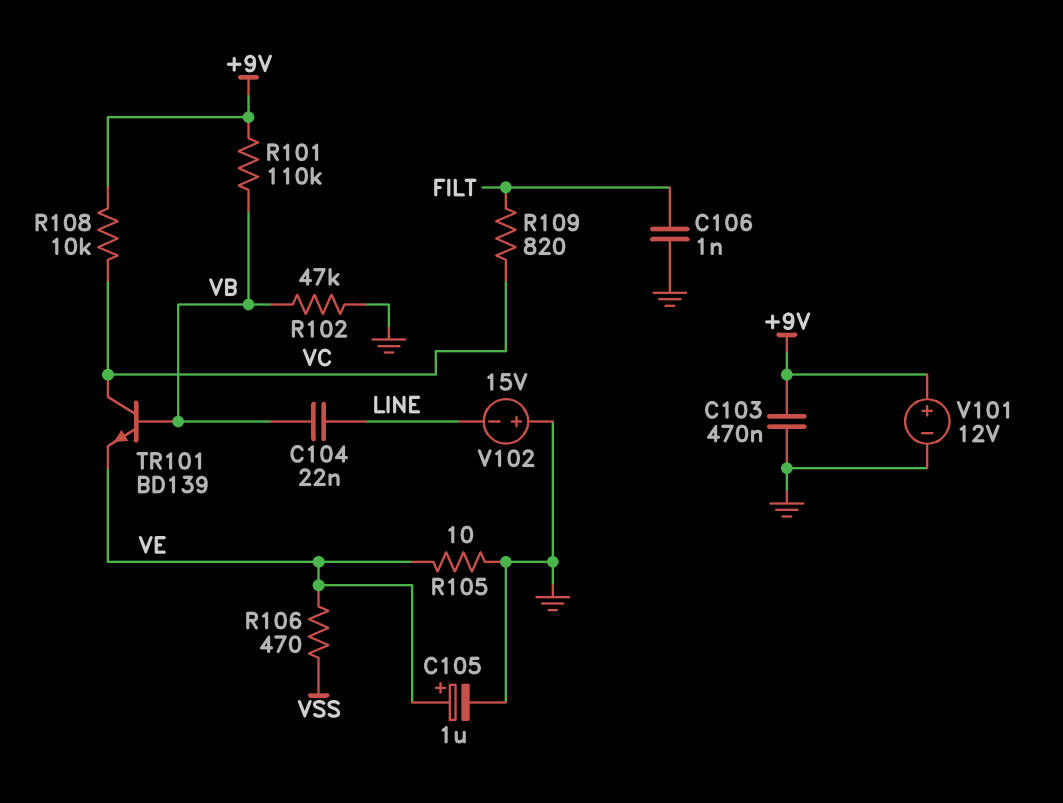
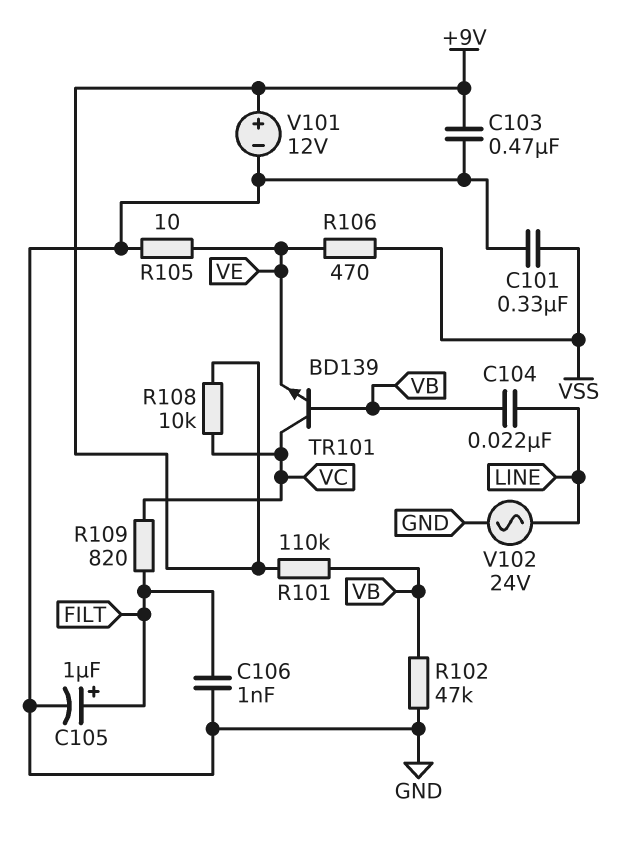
C101: none -> 330nF (GND, VSS)
C105: 1uF (plus VE, minus GND) -> 1uF (plus FILT, minus GND)
V102: 15V (plus GND, minus LINE) -> AC 24V (GND, LINE)

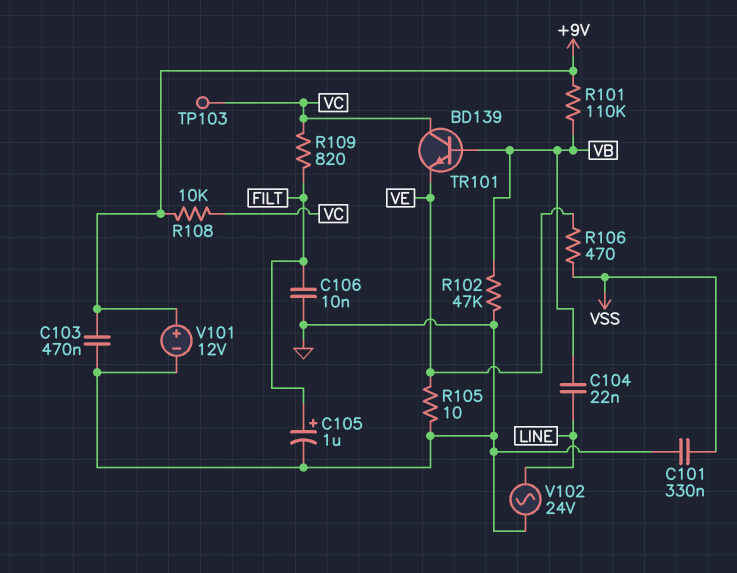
C106: 1nF (FILT, GND) -> 10nF (FILT, GND)
TP103: none -> test point (VC)

